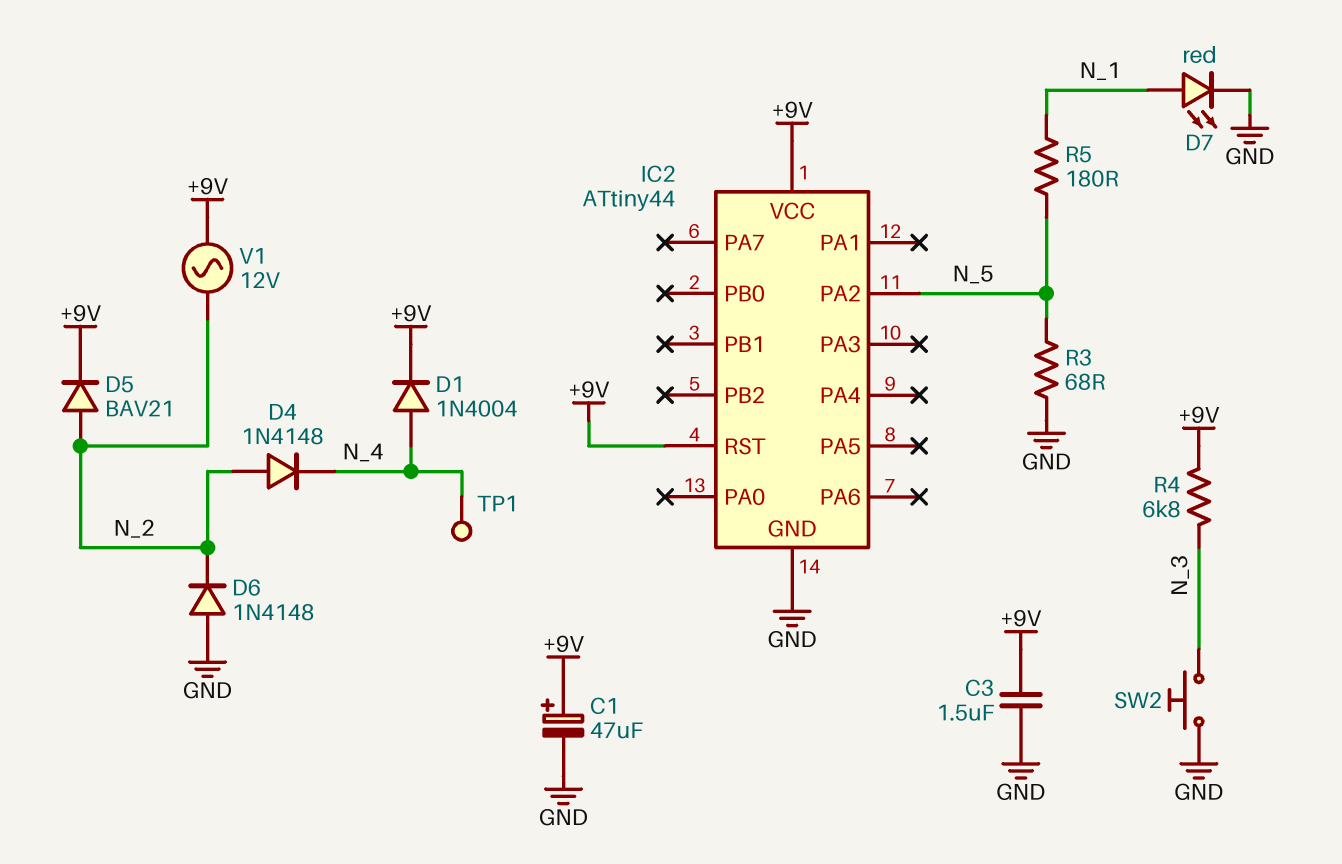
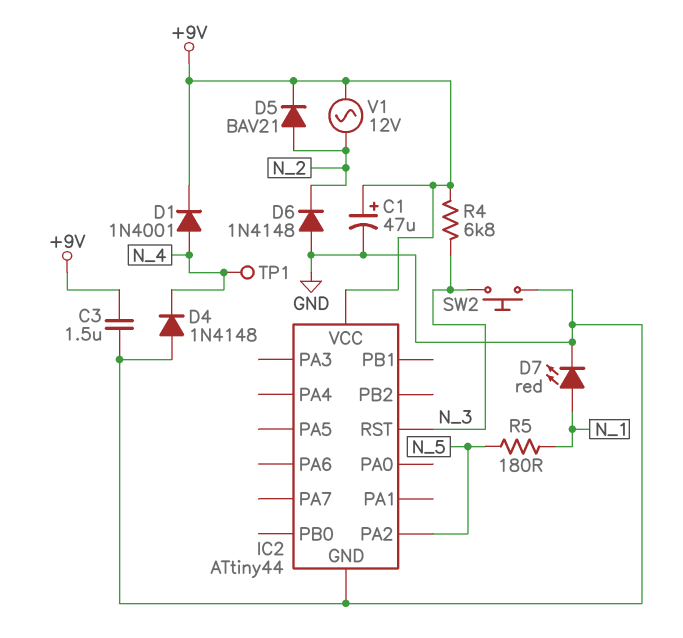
D1: diode 1N4004 (A N_4, K +9V) -> diode 1N4001 (A N_4, K +9V)
D4: diode 1N4148 (A N_2, K N_4) -> diode 1N4148 (A GND, K N_4)
IC2 pin RST: +9V -> N_3
R3: 68 (GND, N_5) -> none

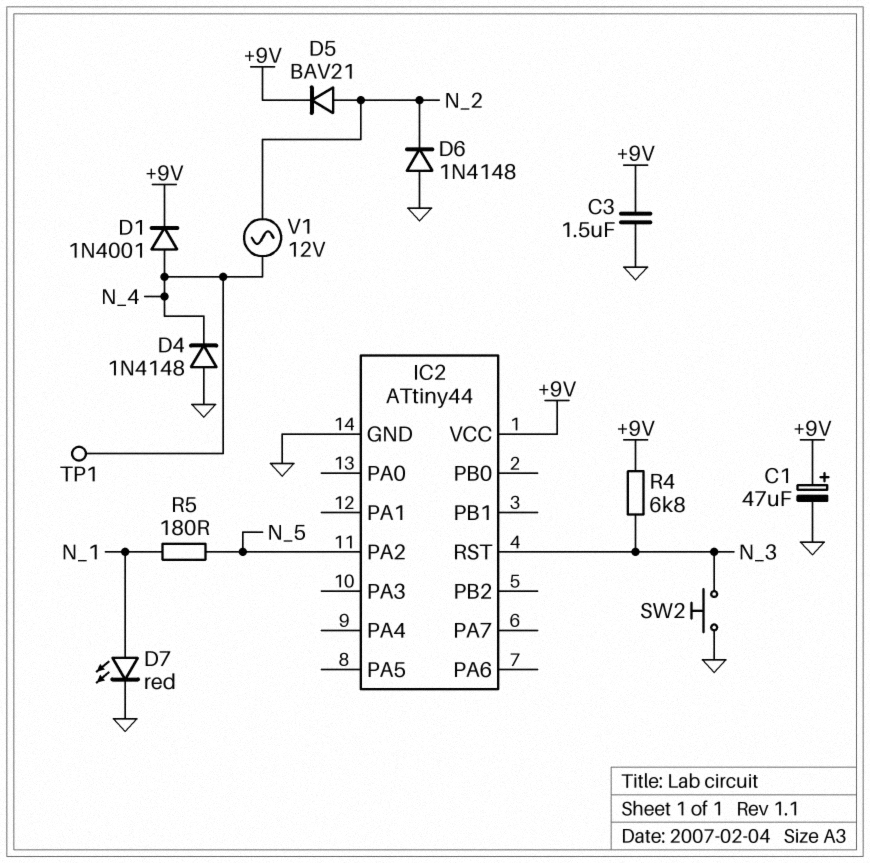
V1: AC 12V (+9V, N_2) -> AC 12V (N_2, N_4)

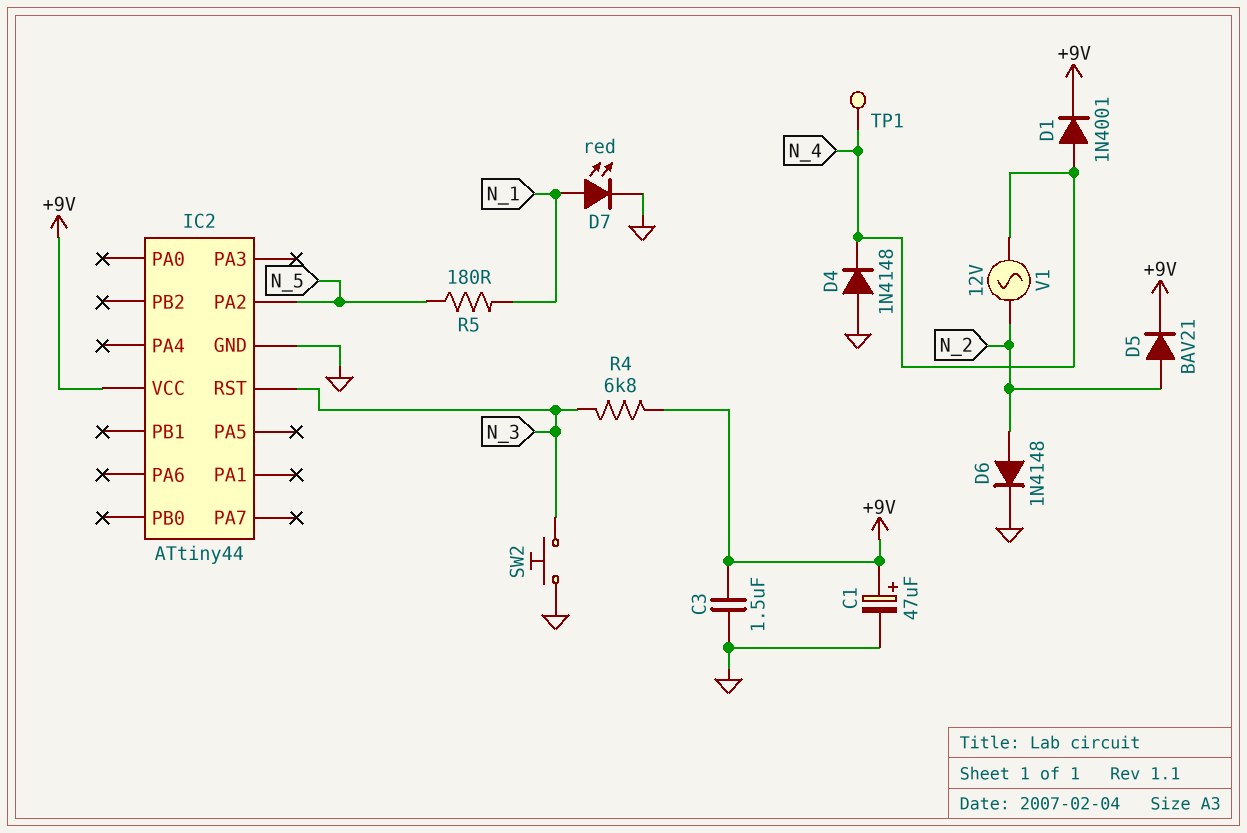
D6: diode 1N4148 (A GND, K N_2) -> diode 1N4148 (A N_2, K GND)

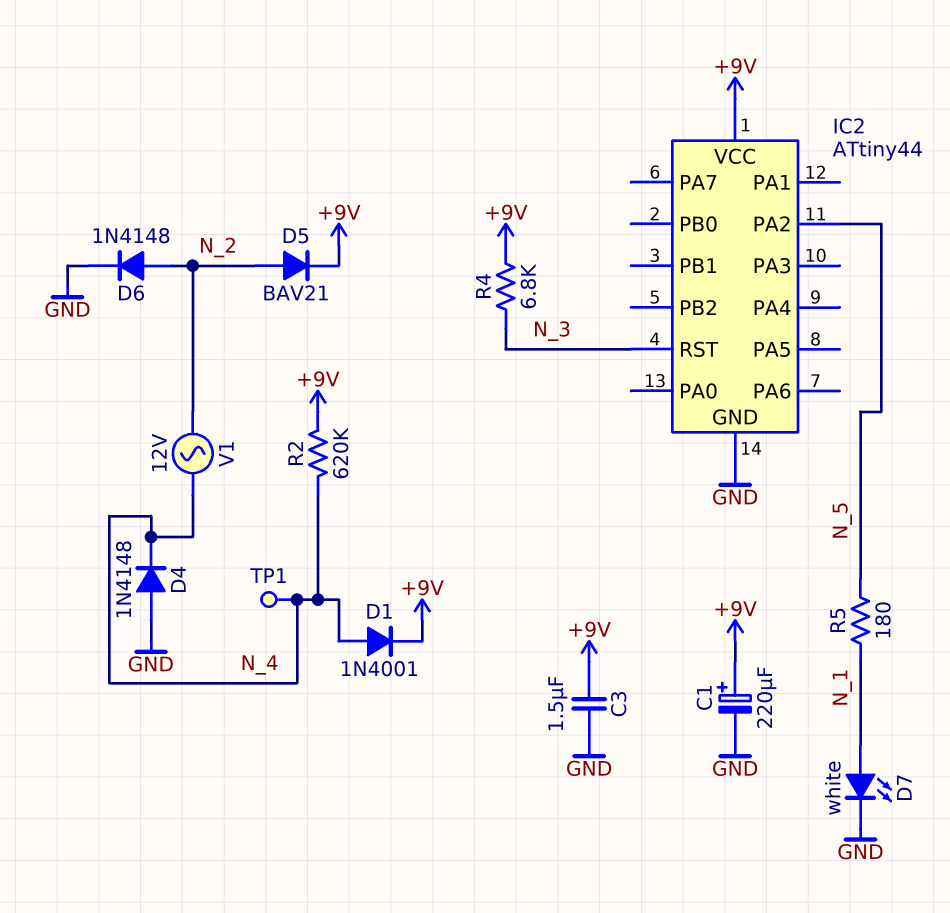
C1: 47uF (plus +9V, minus GND) -> 220uF (plus +9V, minus GND)
D7: LED red (A N_1, K GND) -> LED white (A N_1, K GND)
R2: none -> 620k (+9V, N_4)
SW2: button (GND, N_3) -> none

